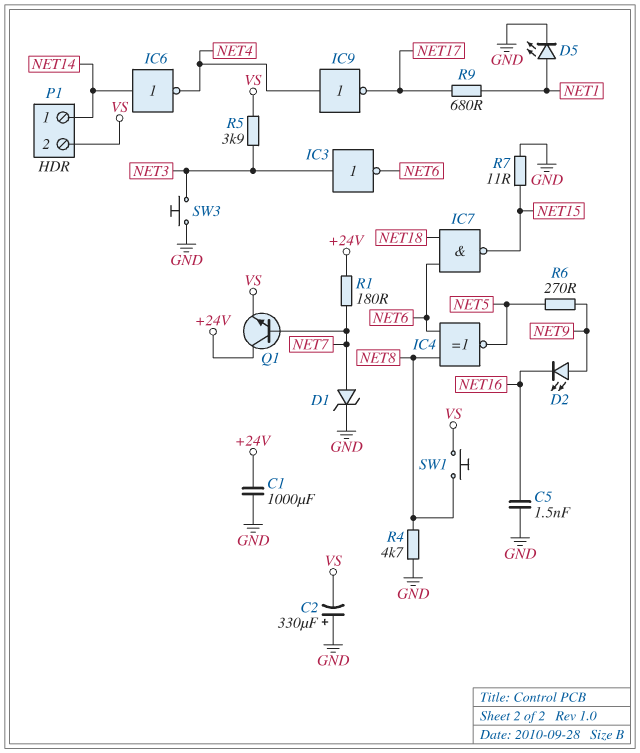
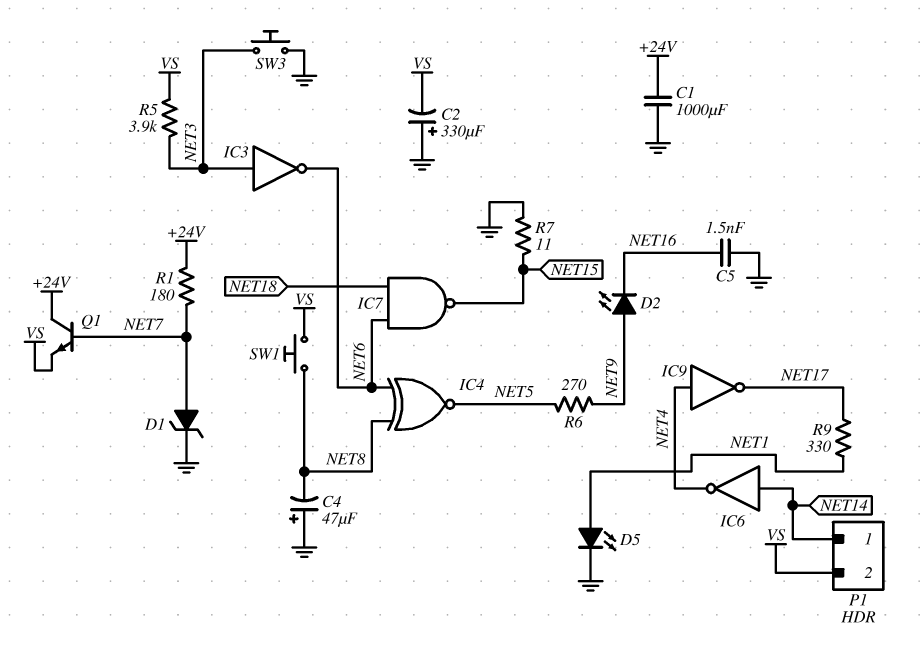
C4: none -> 47uF (plus GND, minus NET8)
R4: 4.7k (GND, NET8) -> none
R9: 680 (NET1, NET17) -> 330 (NET1, NET17)

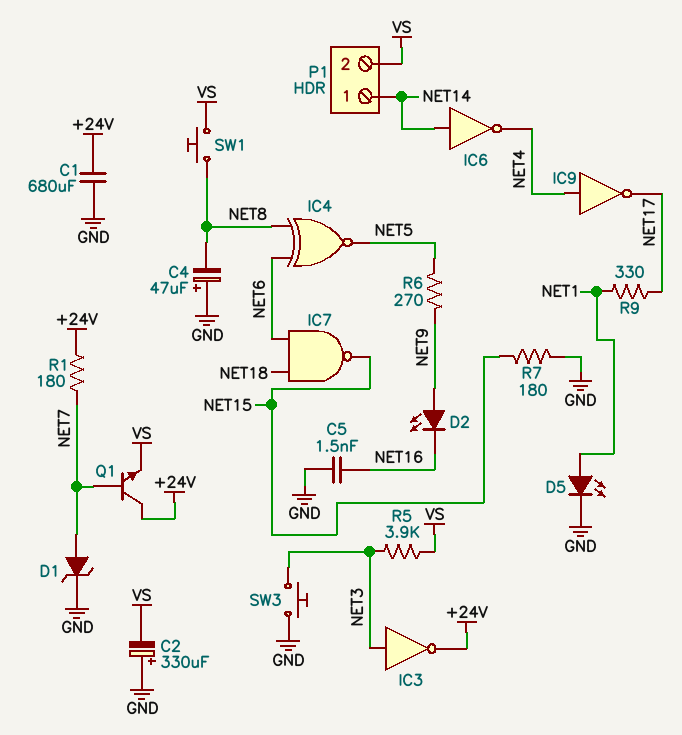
C1: 1000uF (+24V, GND) -> 680uF (+24V, GND)
IC3: NOT (in NET3, out NET6) -> NOT (in NET3, out +24V)
R7: 11 (GND, NET15) -> 180 (GND, NET15)

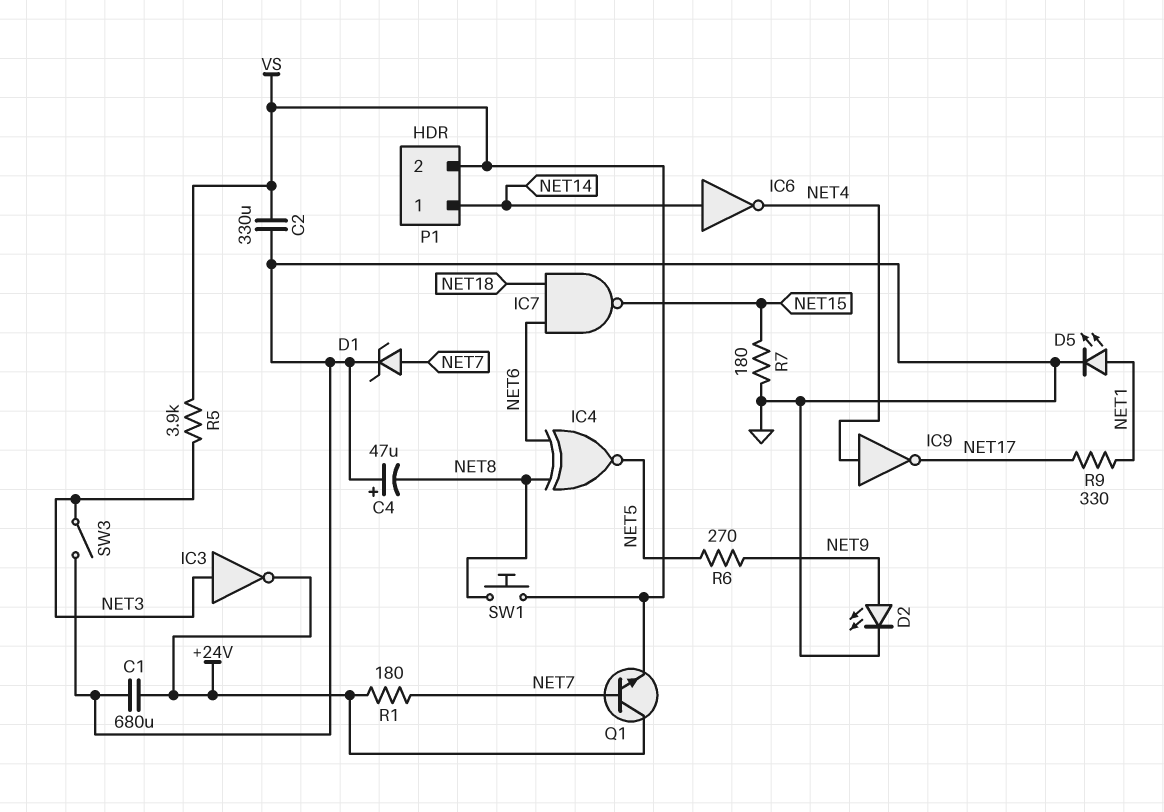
C2: 330uF (plus GND, minus VS) -> 330uF (GND, VS)
C5: 1.5nF (GND, NET16) -> none
D2: LED (A NET9, K NET16) -> LED (A NET9, K GND)
SW3: button (GND, NET3) -> switch (GND, NET3)

